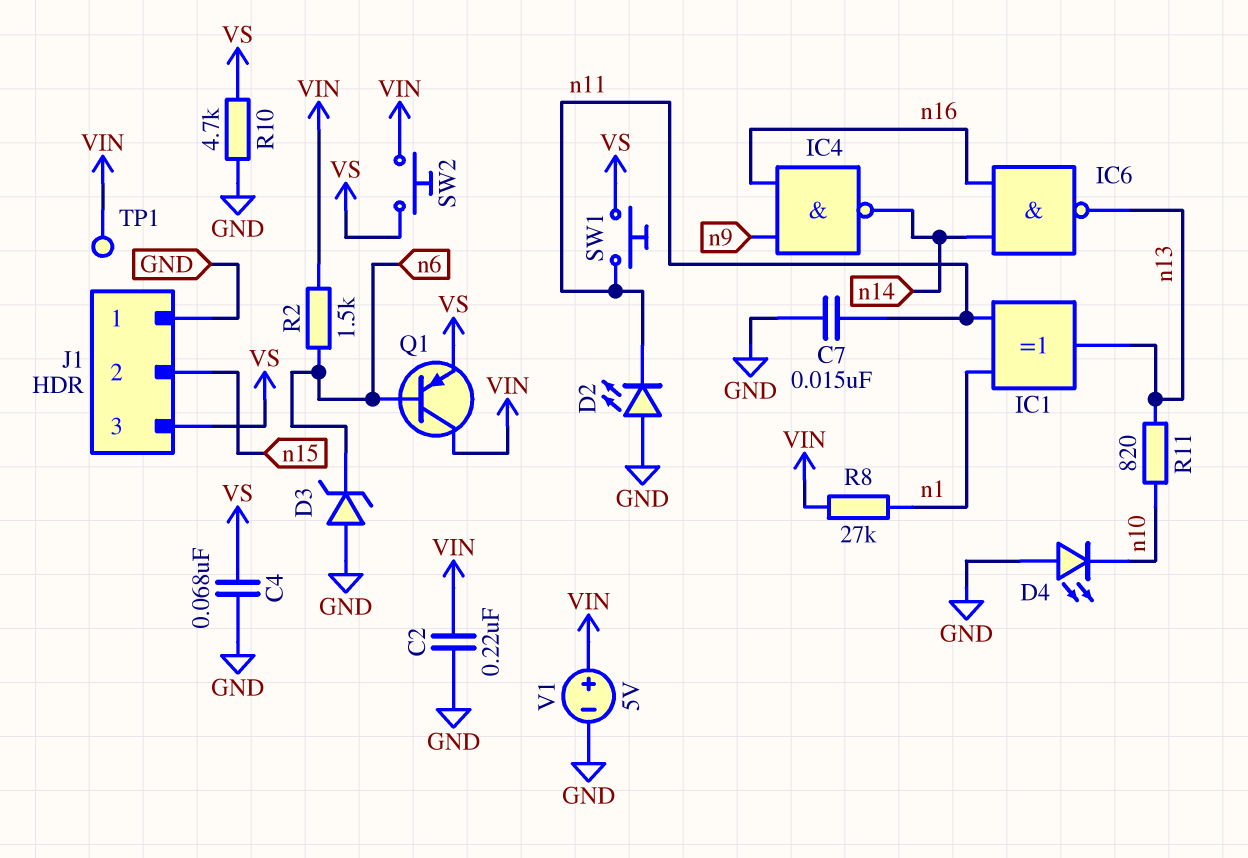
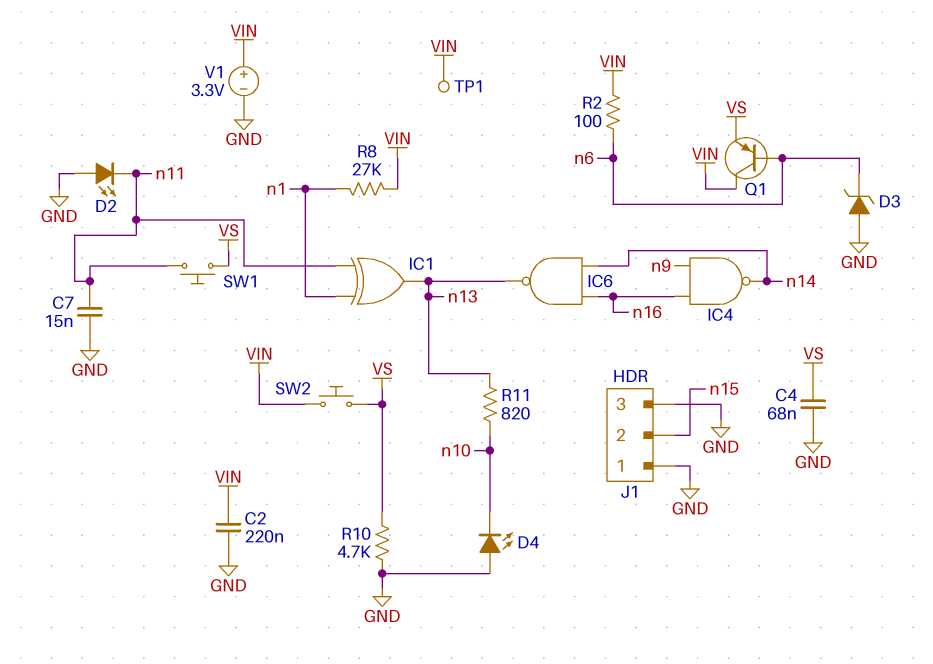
J1 pin 3: VS -> GND
R2: 1.5k (VIN, n6) -> 100 (VIN, n6)
V1: 5V (plus VIN, minus GND) -> 3.3V (plus VIN, minus GND)

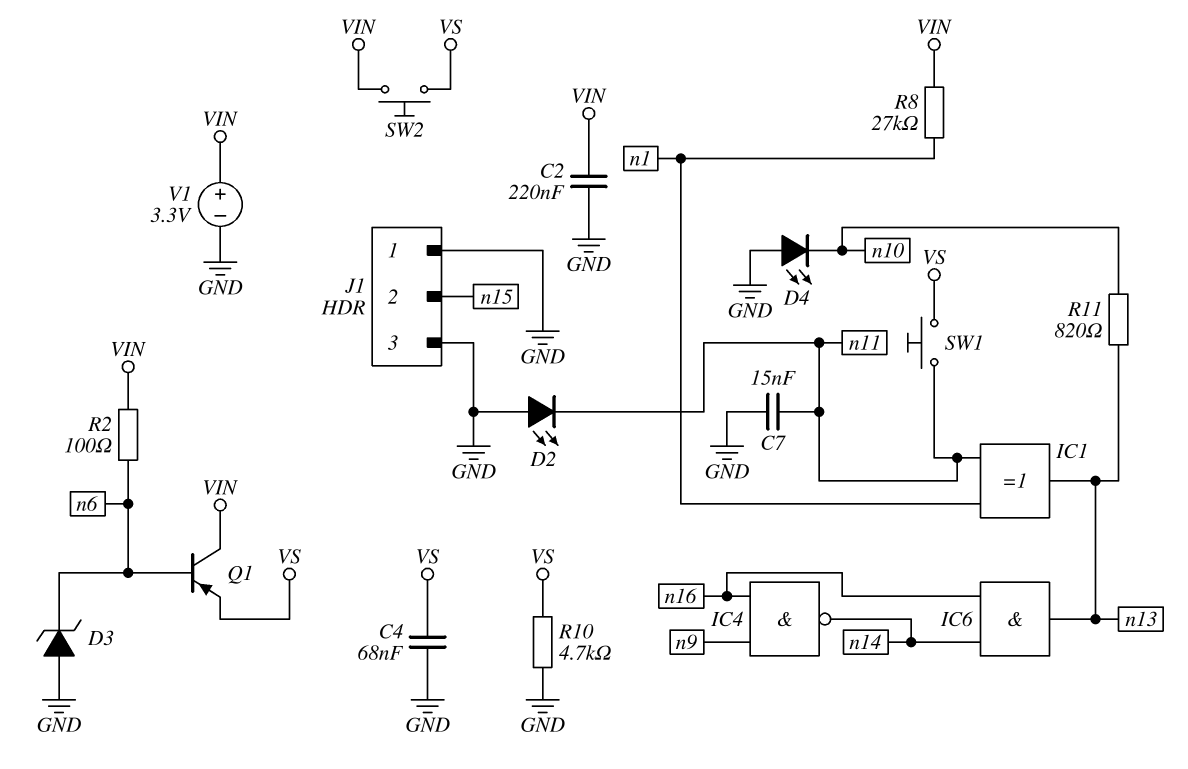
IC6: NAND (in n14, in n16, out n13) -> AND (in n14, in n16, out n13)
TP1: test point (VIN) -> none

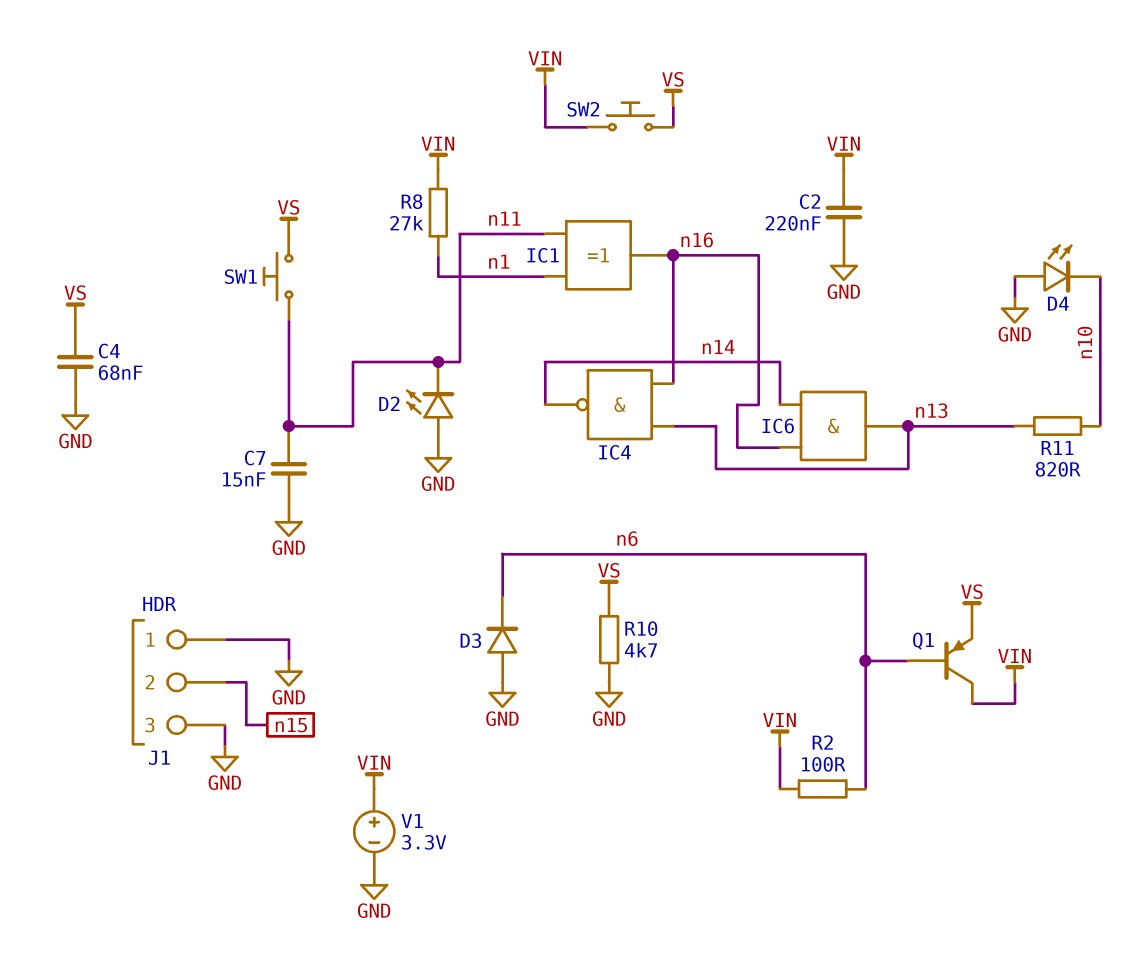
D3: zener (A GND, K n6) -> diode (A GND, K n6)
IC1: XOR (in n1, in n11, out n13) -> XOR (in n1, in n11, out n16)
IC4: NAND (in n9, in n16, out n14) -> NAND (in n13, in n16, out n14)

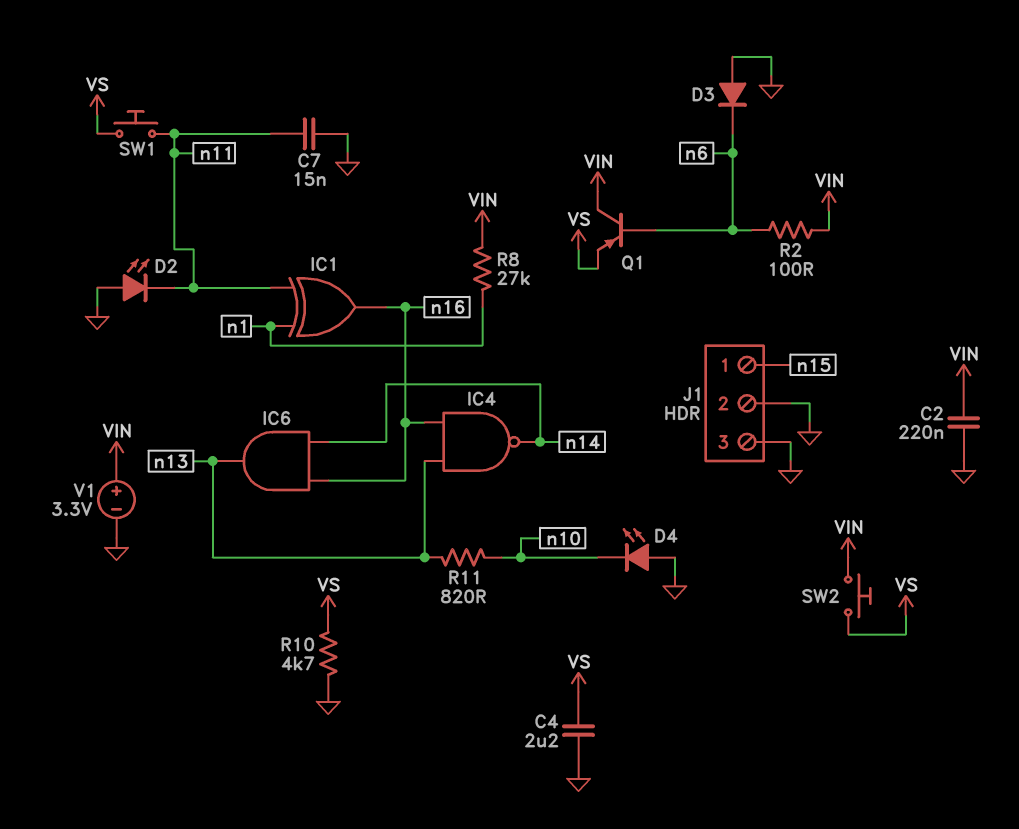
C4: 68nF (GND, VS) -> 2.2uF (GND, VS)
J1 pin 1: GND -> n15
J1 pin 2: n15 -> GND

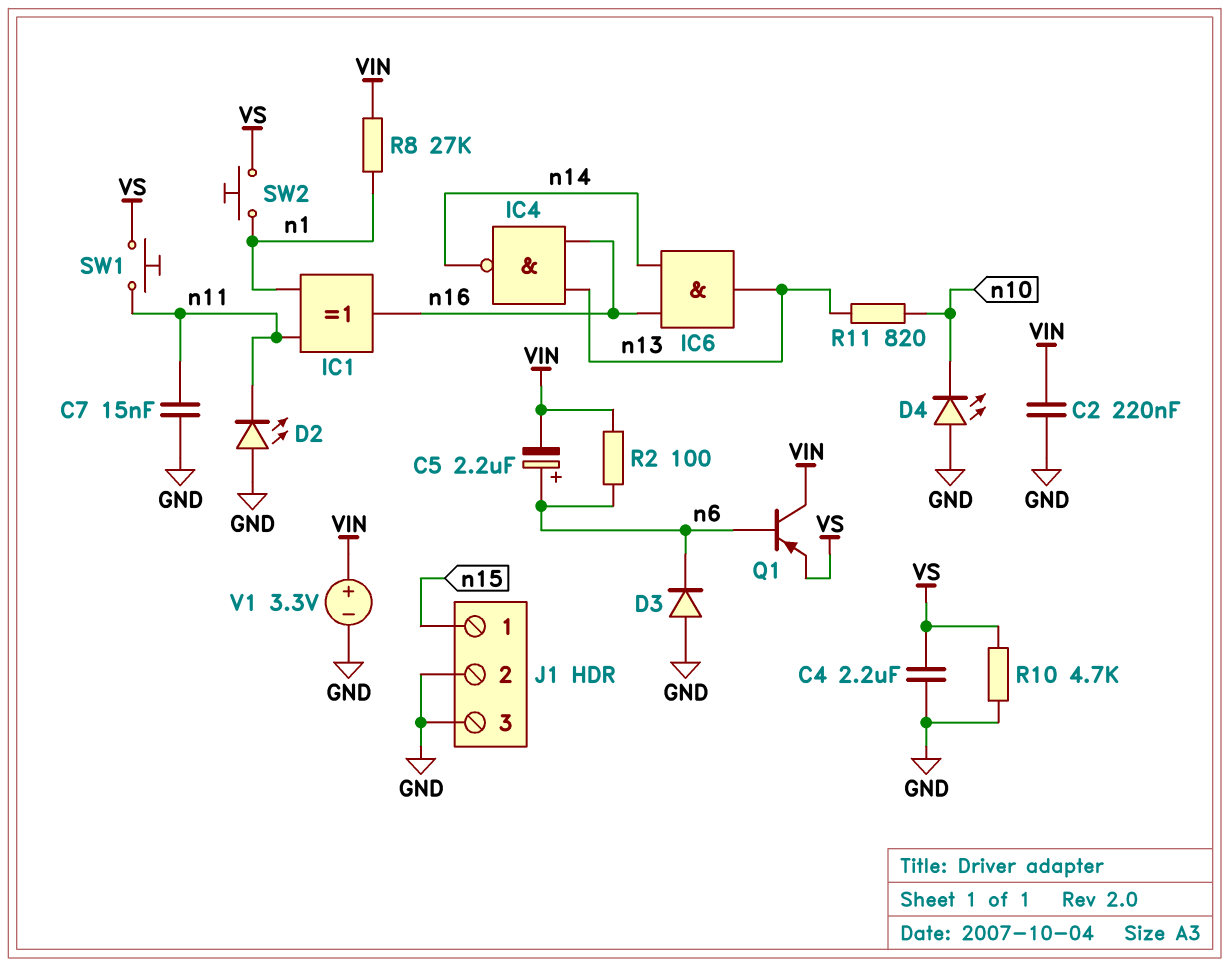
C5: none -> 2.2uF (plus n6, minus VIN)
SW2: button (VIN, VS) -> button (VS, n1)

